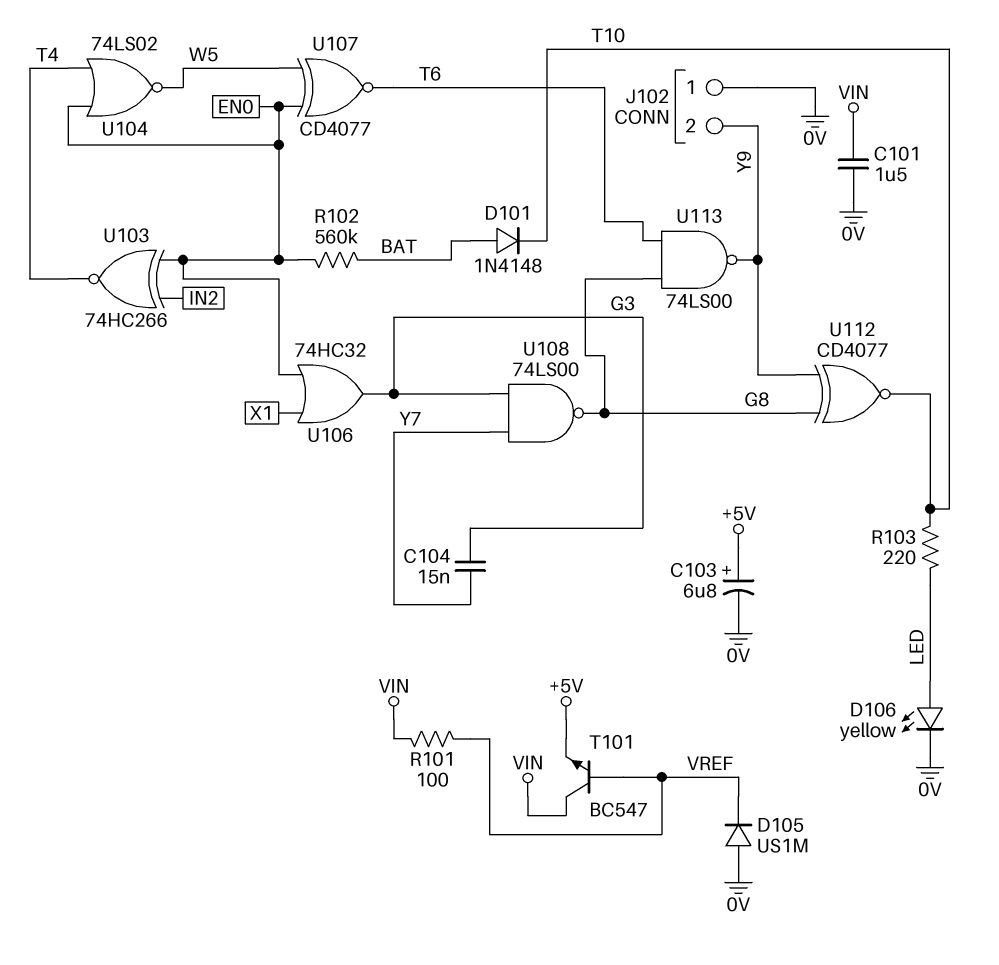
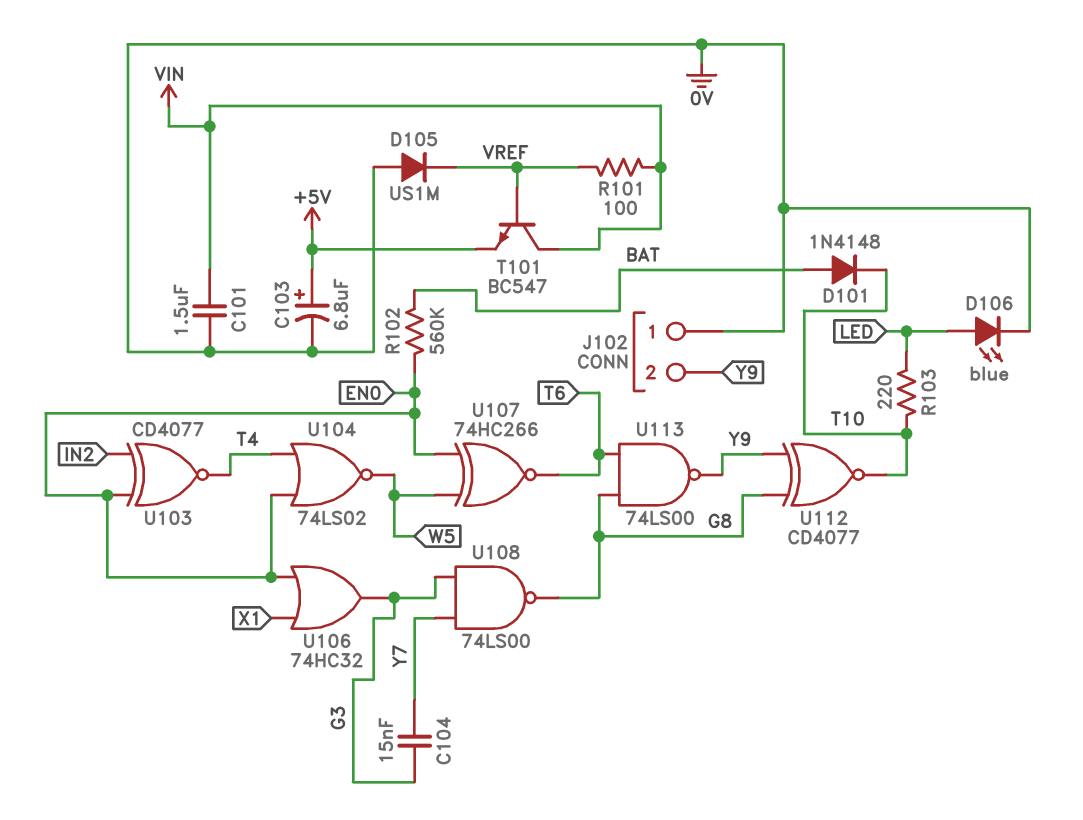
D106: LED yellow (A LED, K 0V) -> LED blue (A LED, K 0V)
U103: XNOR 74HC266 (in EN0, in IN2, out T4) -> XNOR CD4077 (in EN0, in IN2, out T4)
U107: XNOR CD4077 (in EN0, in W5, out T6) -> XNOR 74HC266 (in EN0, in W5, out T6)

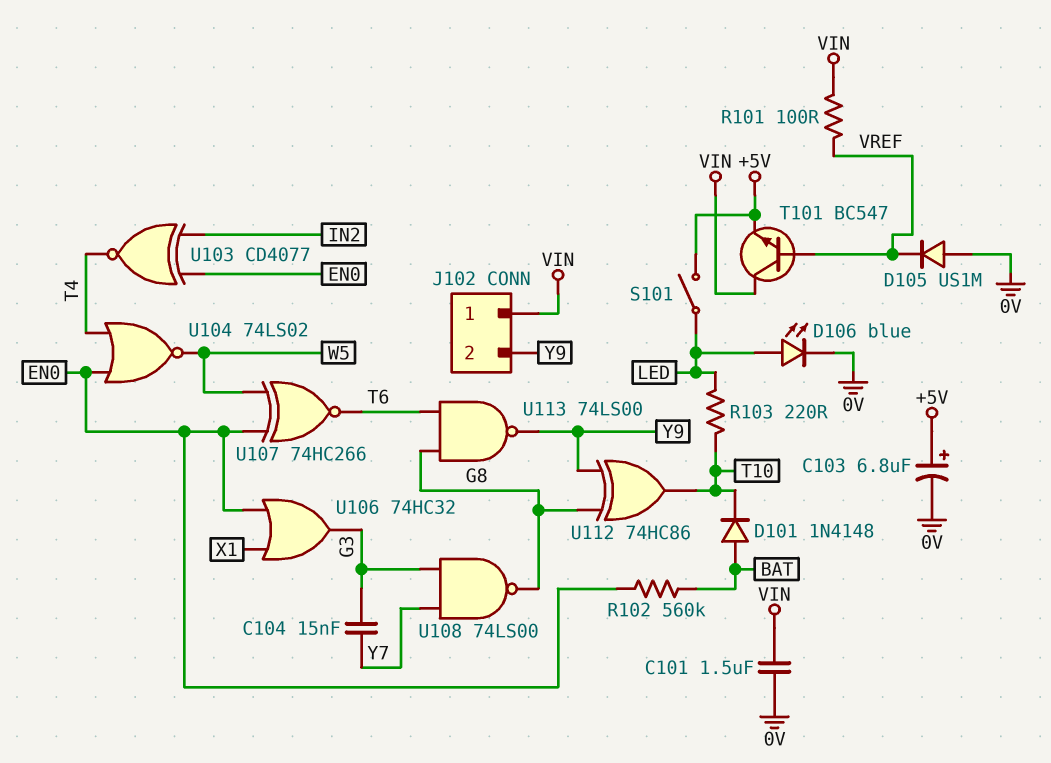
J102 pin 1: 0V -> VIN
S101: none -> switch (+5V, LED)
U112: XNOR CD4077 (in G8, in Y9, out T10) -> XOR 74HC86 (in G8, in Y9, out T10)

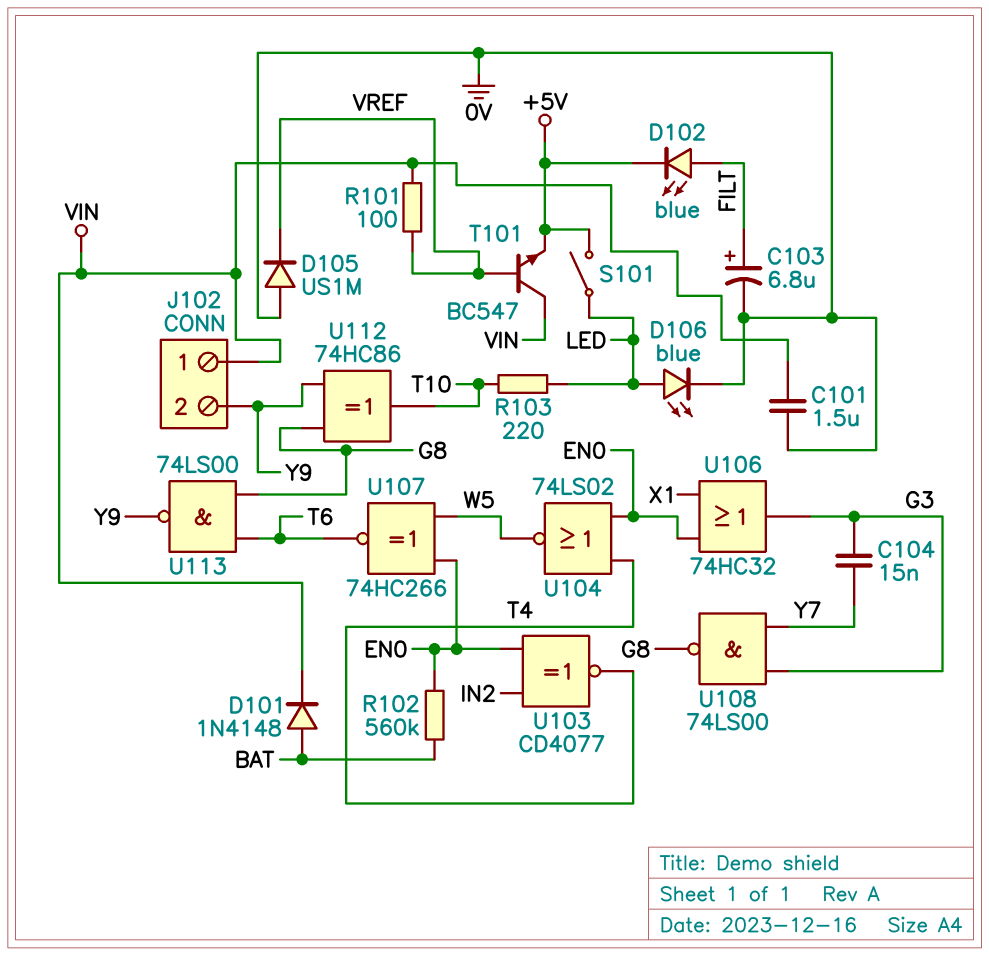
C103: 6.8uF (plus +5V, minus 0V) -> 6.8uF (plus FILT, minus 0V)
D101: diode 1N4148 (A BAT, K T10) -> diode 1N4148 (A BAT, K VIN)
D102: none -> LED blue (A FILT, K +5V)

